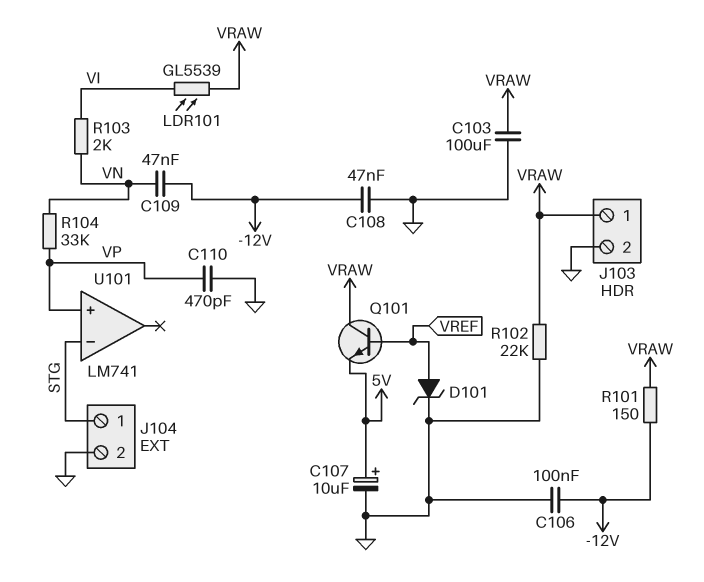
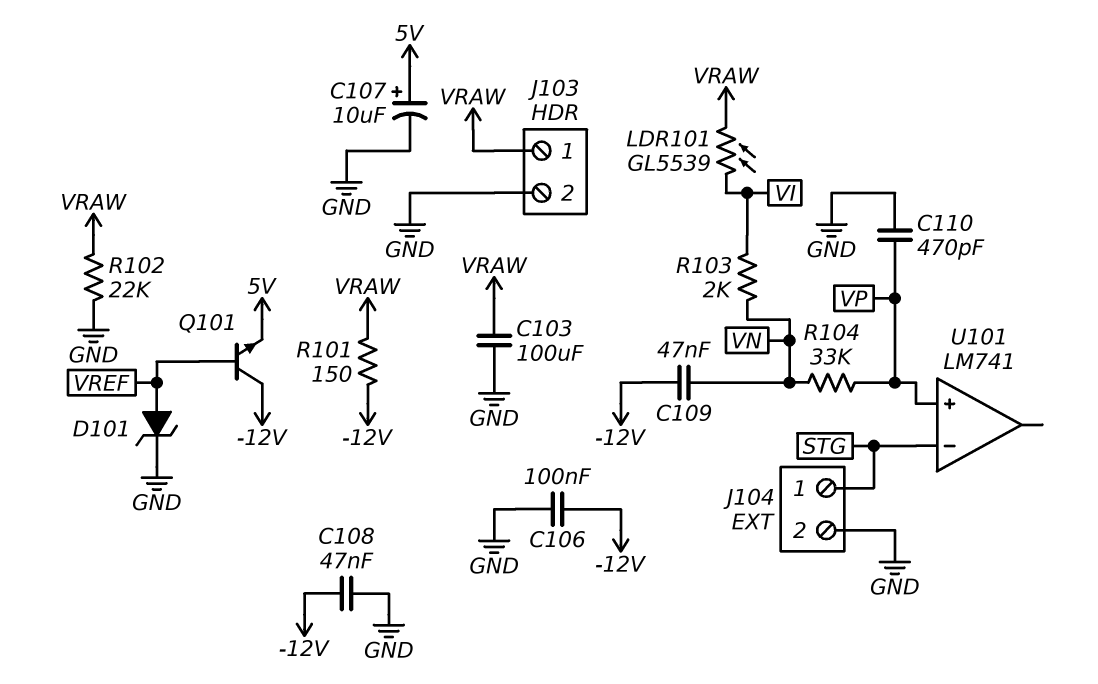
Q101: NPN (B VREF, C VRAW, E 5V) -> NPN (B VREF, C -12V, E 5V)

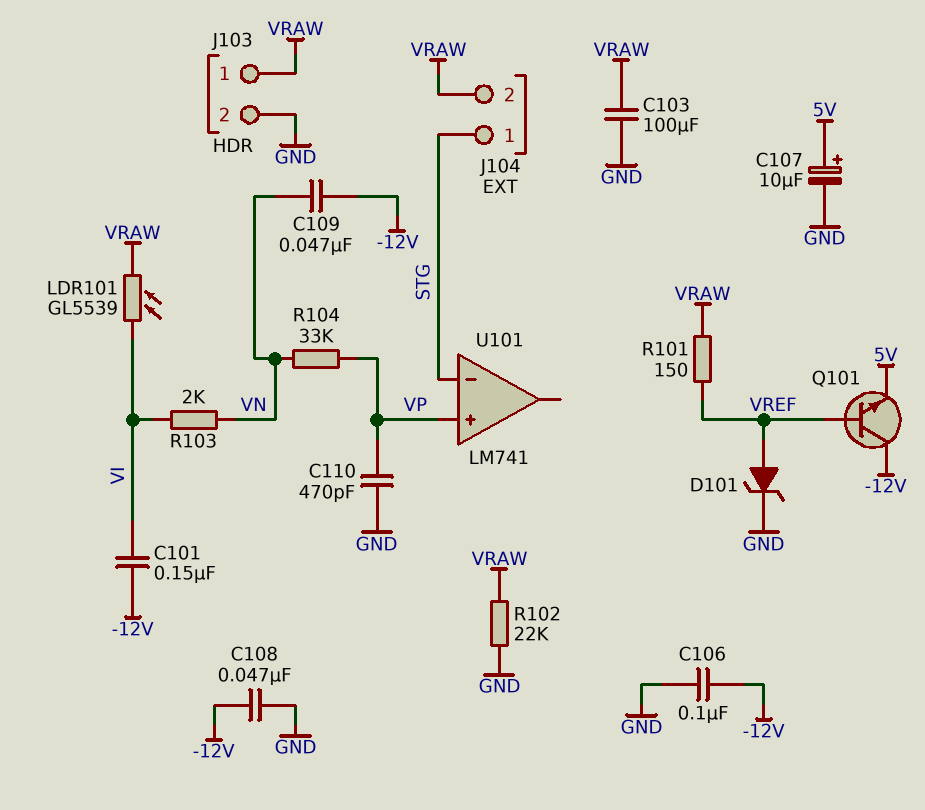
C101: none -> 150nF (-12V, VI)
J104 pin 2: GND -> VRAW
R101: 150 (-12V, VRAW) -> 150 (VRAW, VREF)

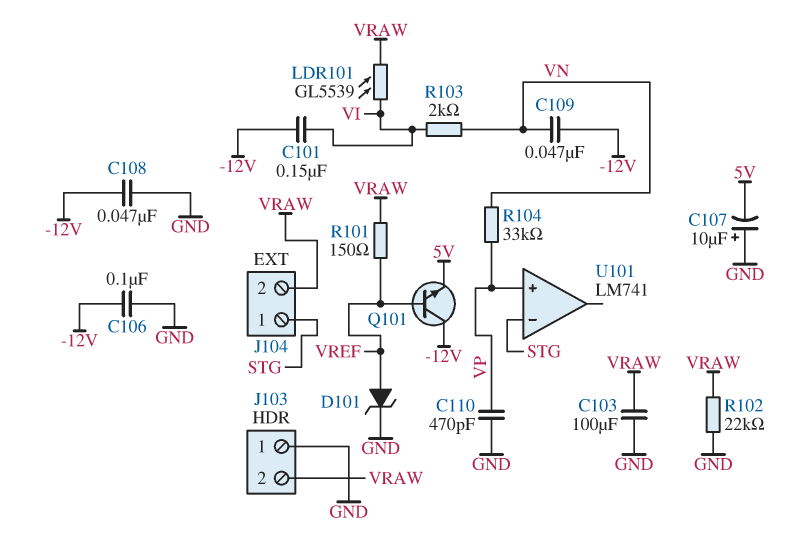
C107: 10uF (plus 5V, minus GND) -> 10uF (plus GND, minus 5V)
J103 pin 1: VRAW -> GND
J103 pin 2: GND -> VRAW

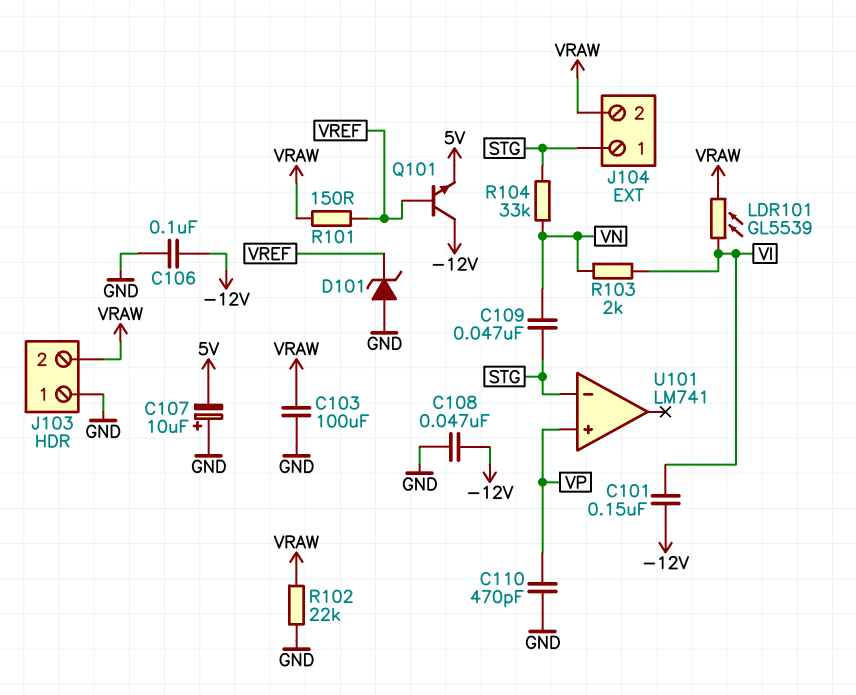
C109: 47nF (-12V, VN) -> 47nF (STG, VN)
D101: zener (A VREF, K GND) -> zener (A GND, K VREF)
R104: 33k (VN, VP) -> 33k (STG, VN)

